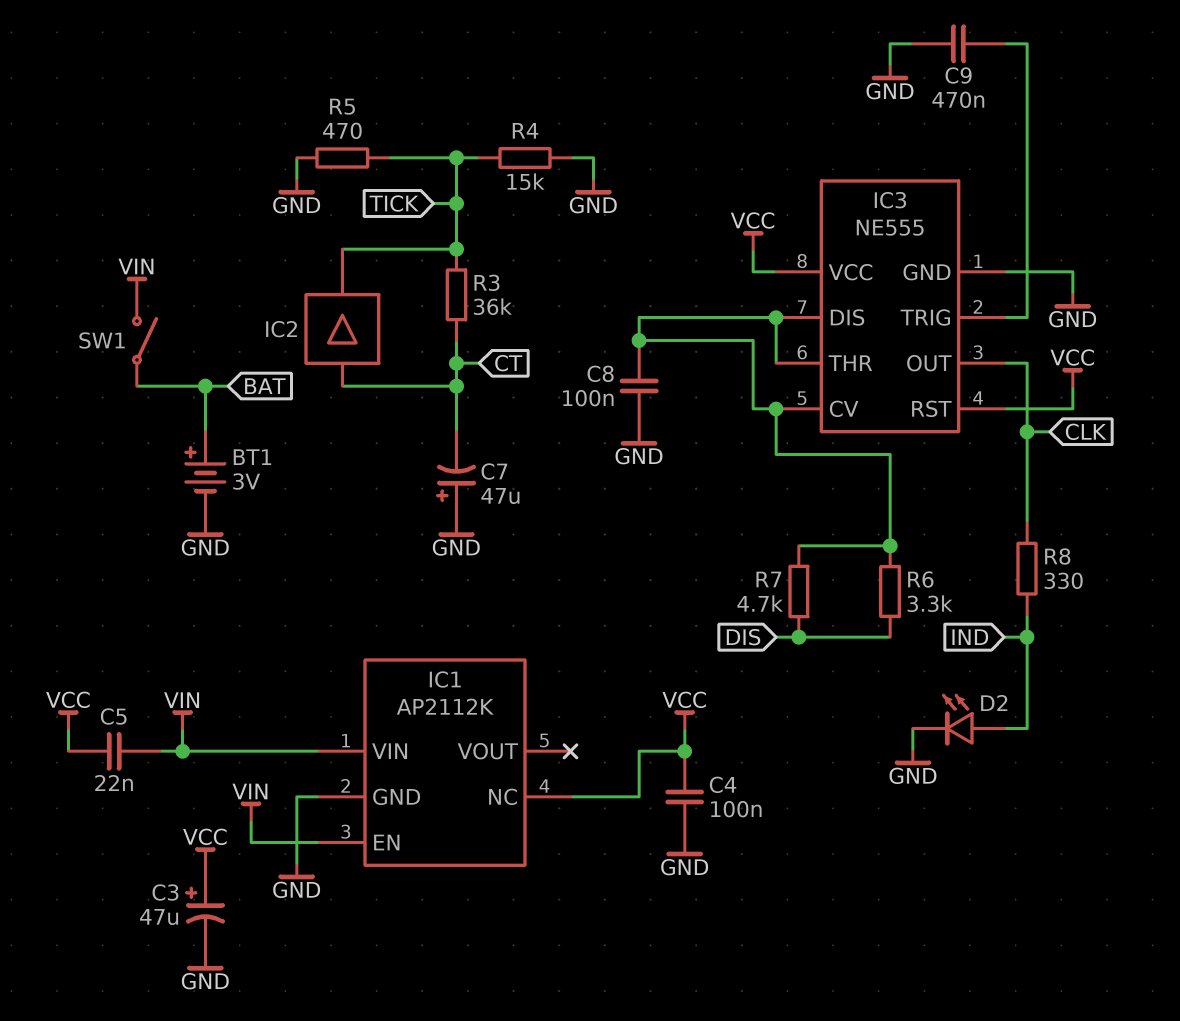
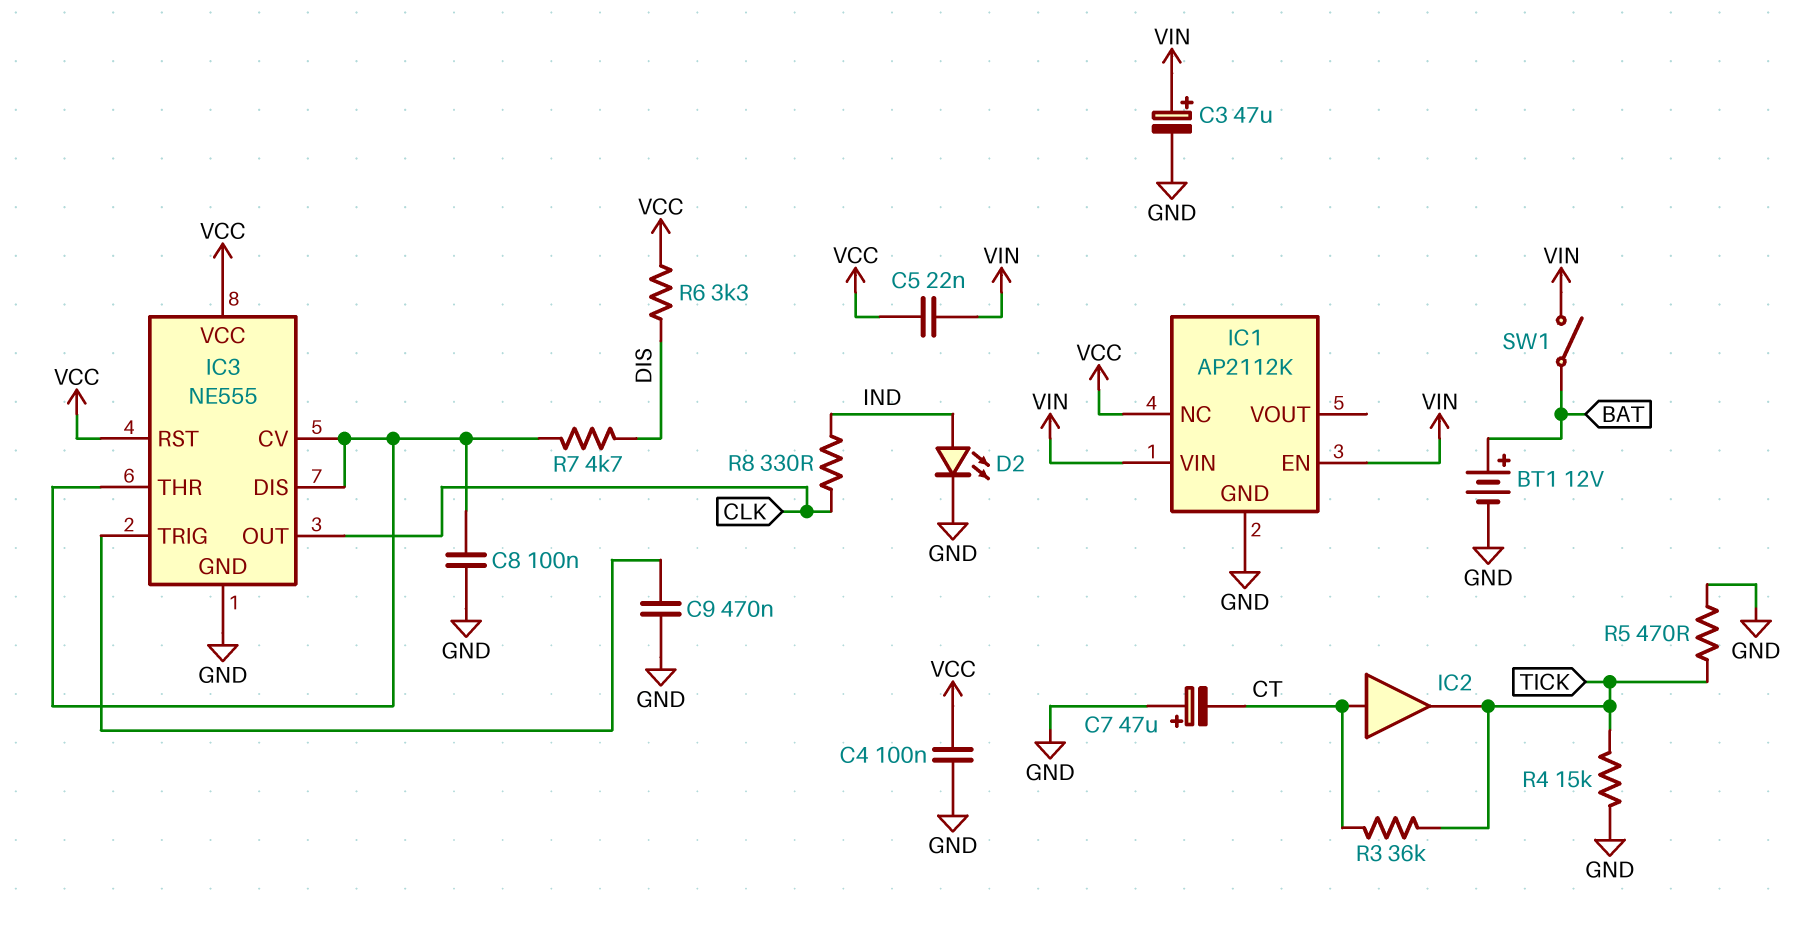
BT1: 3V (plus BAT, minus GND) -> 12V (plus BAT, minus GND)
C3: 47uF (plus VCC, minus GND) -> 47uF (plus VIN, minus GND)
R6: 3.3k (DIS, IC3/CV) -> 3.3k (DIS, VCC)

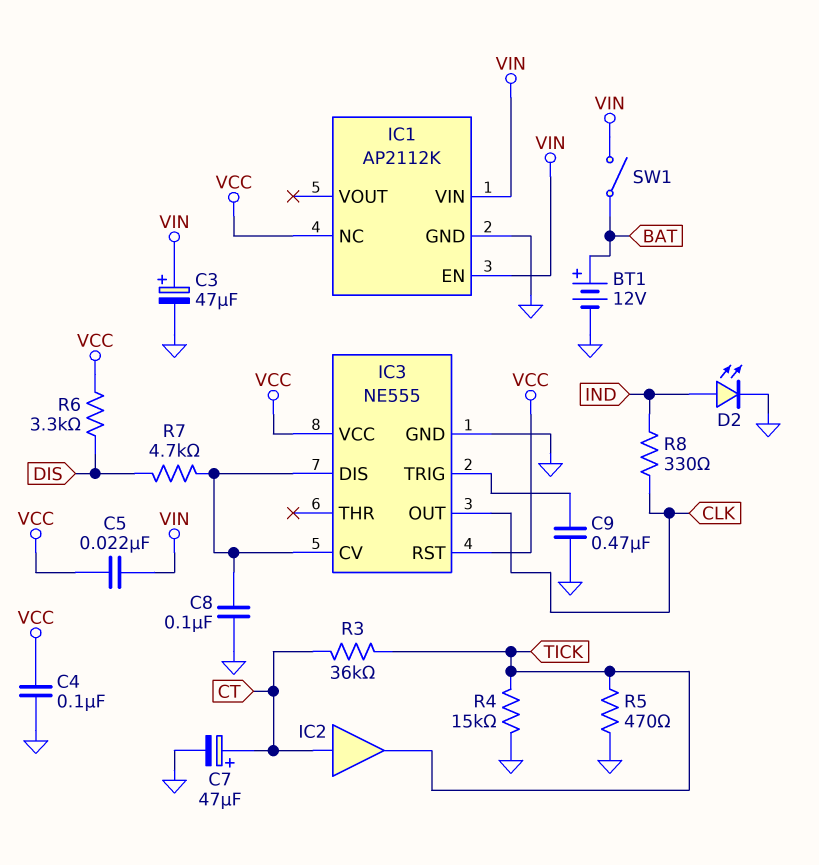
C7: 47uF (plus GND, minus CT) -> 47uF (plus CT, minus GND)
IC3 pin THR: IC3/CV -> none

